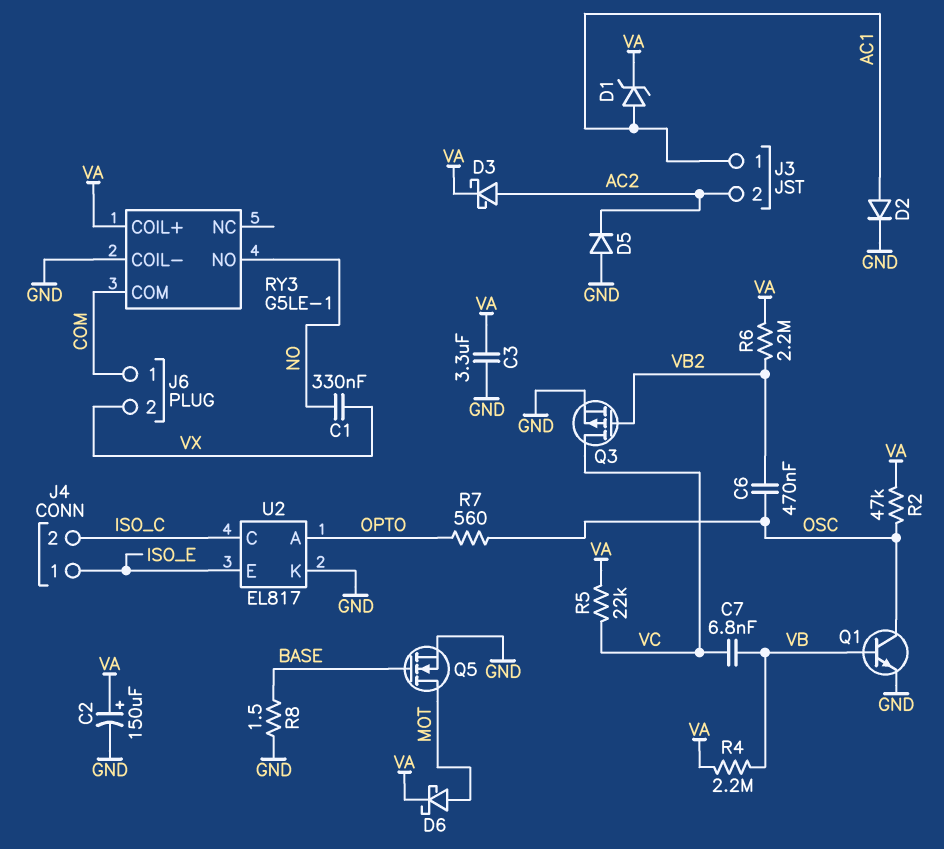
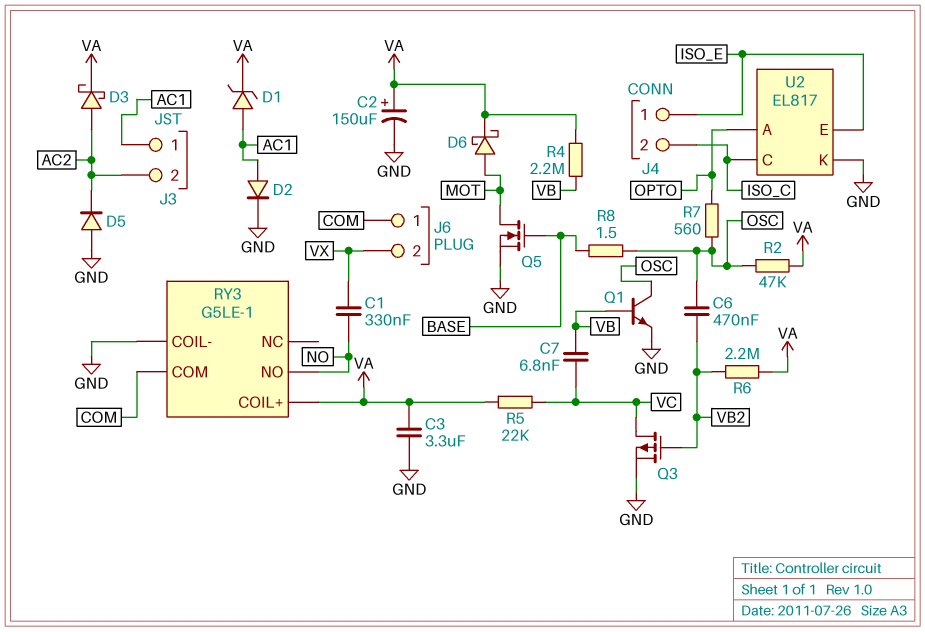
R8: 1.5 (BASE, GND) -> 1.5 (BASE, OSC)

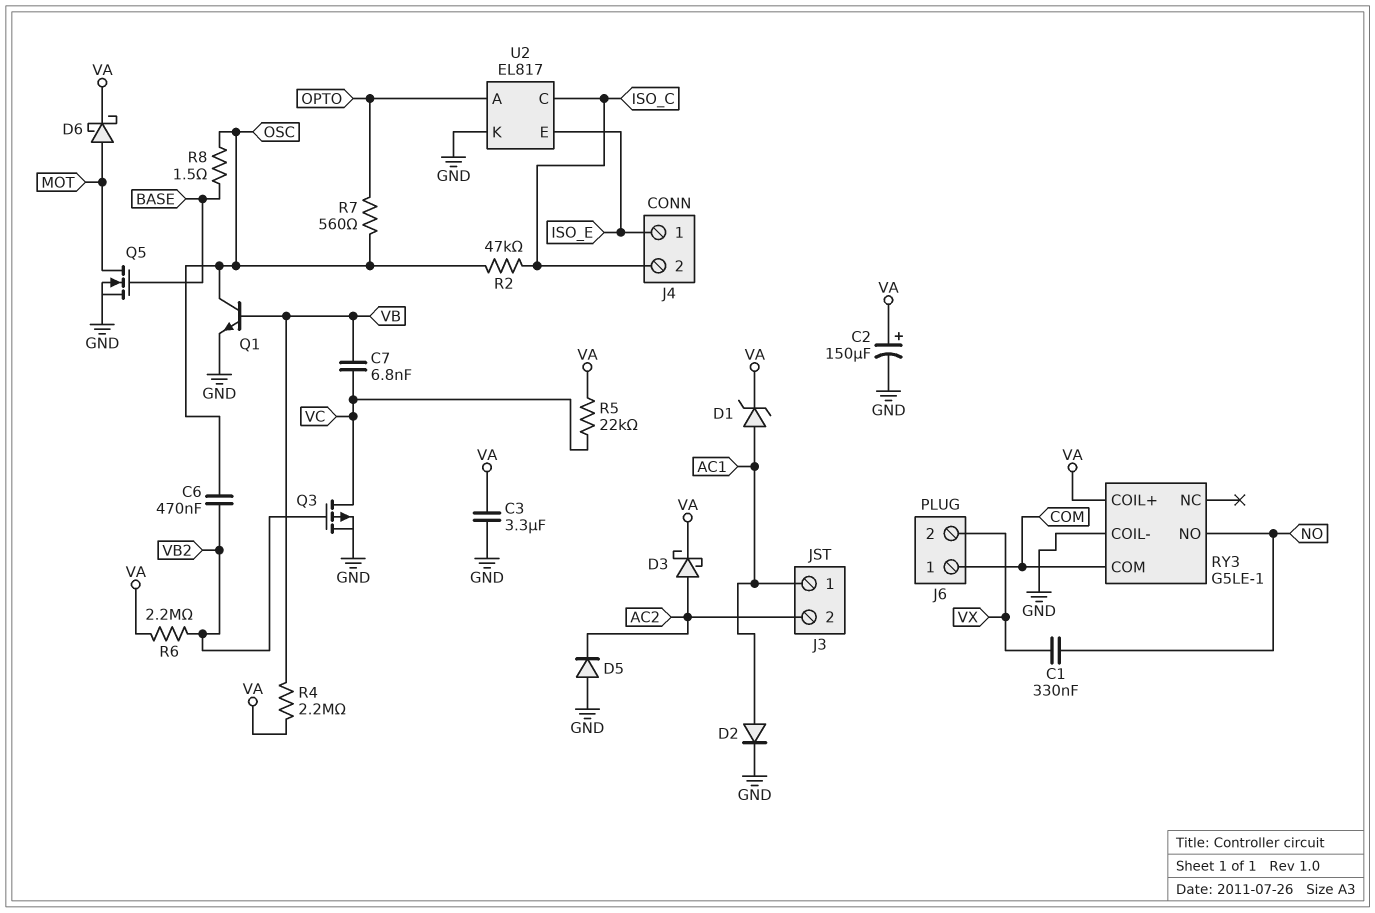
R2: 47k (OSC, VA) -> 47k (ISO_C, OSC)

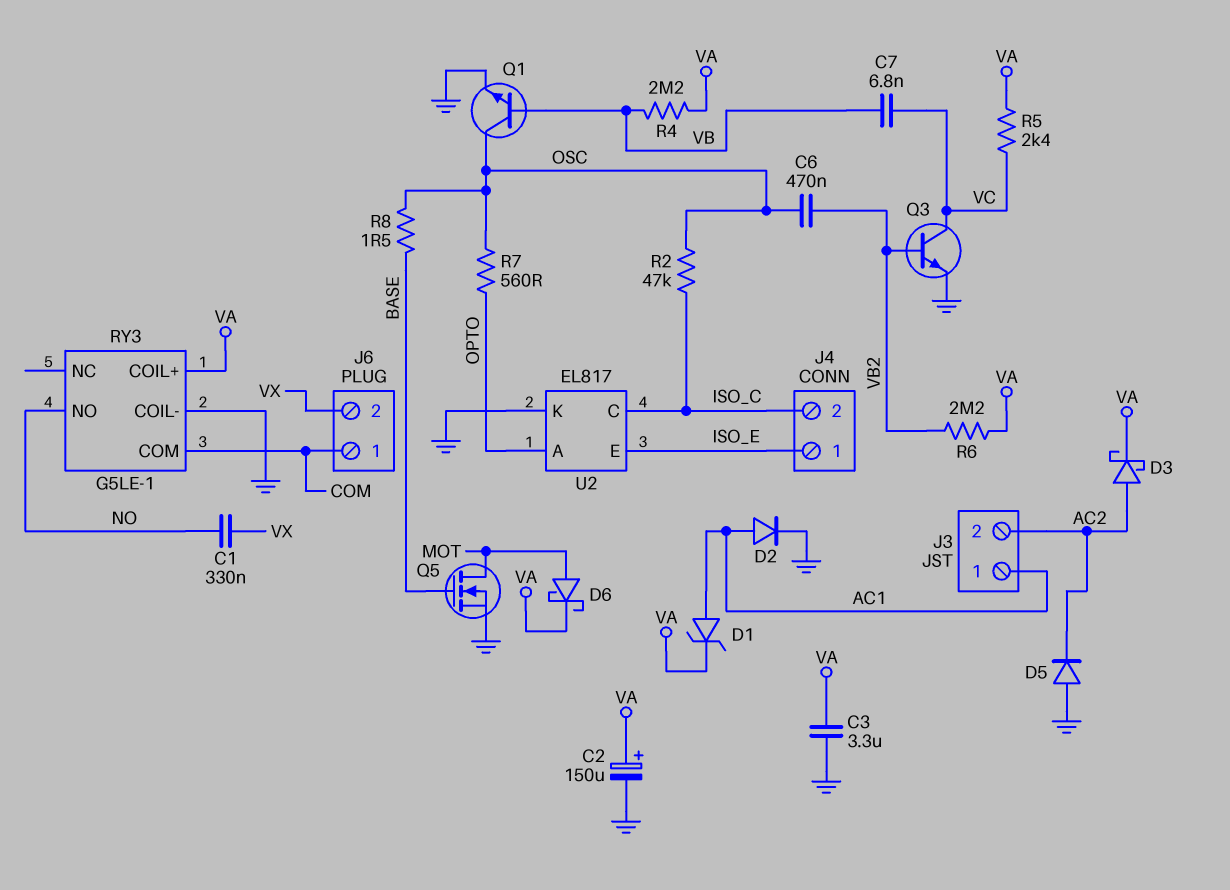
Q3: PMOS (G VB2, D VC, S GND) -> NPN (B VB2, C VC, E GND)
R5: 22k (VA, VC) -> 2.4k (VA, VC)

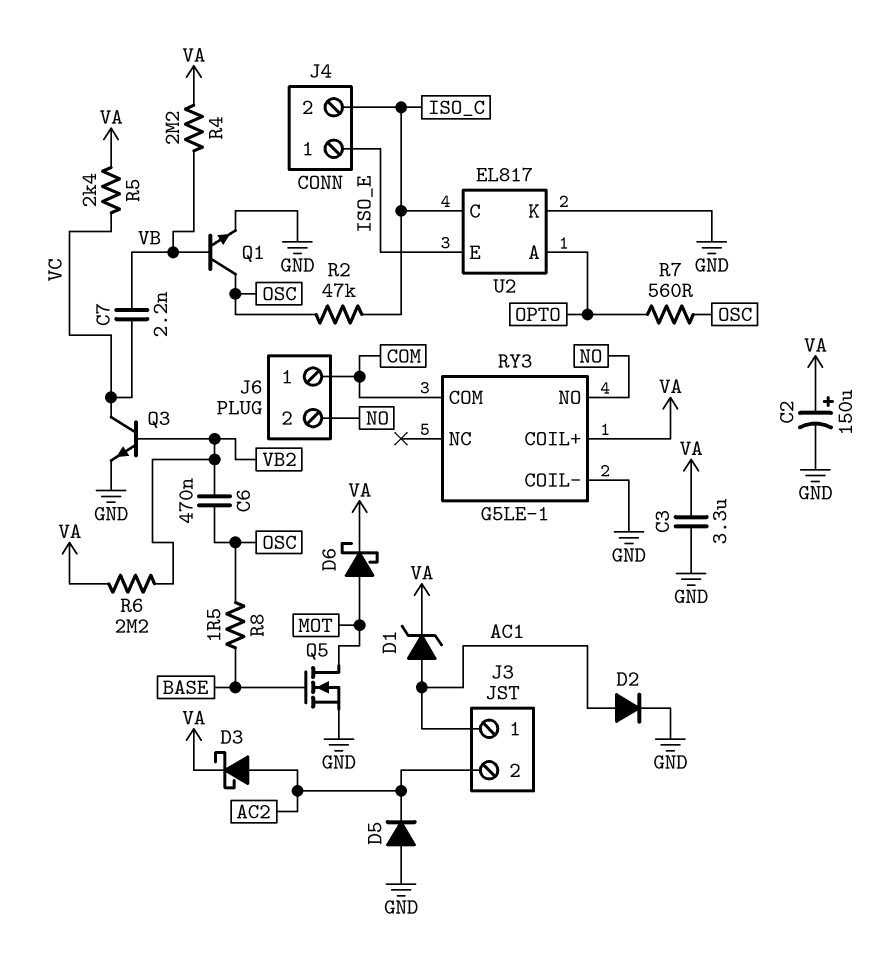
C1: 330nF (NO, VX) -> none
C7: 6.8nF (VB, VC) -> 2.2nF (VB, VC)
J6 pin 2: VX -> NO

